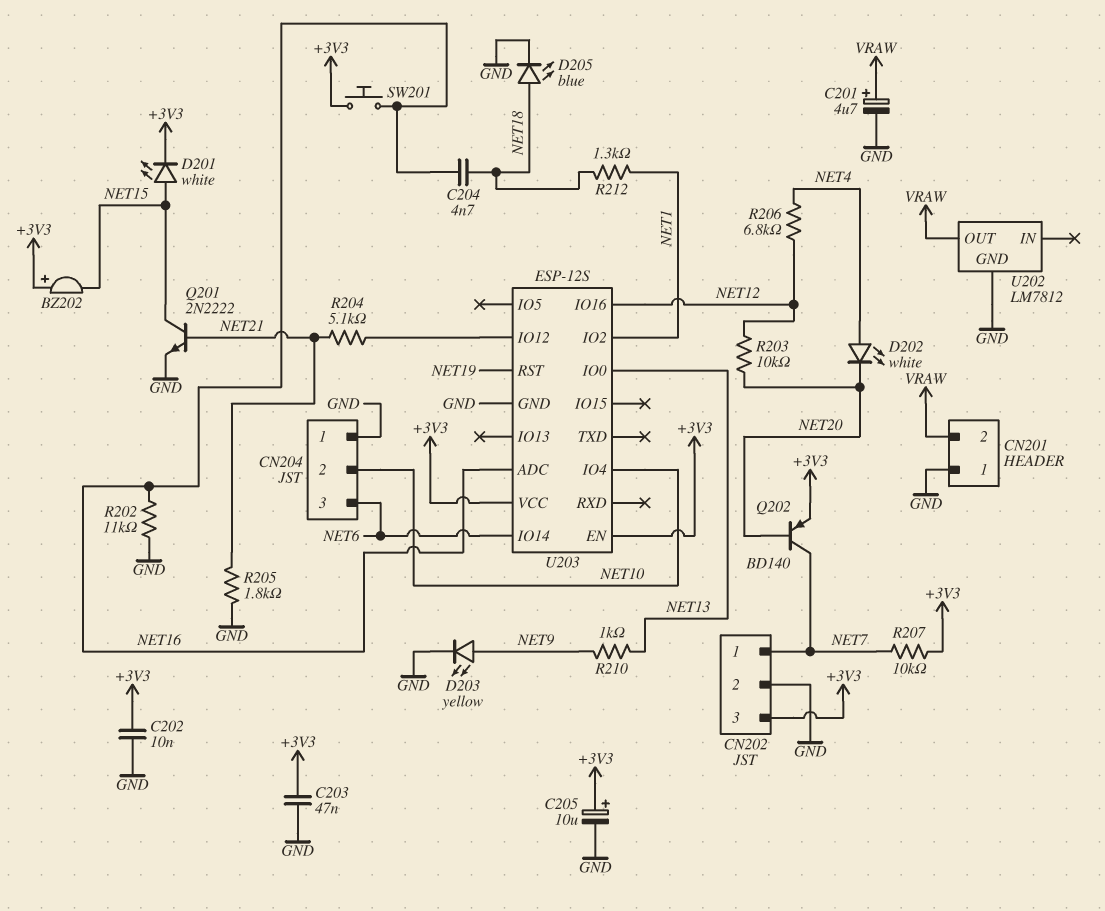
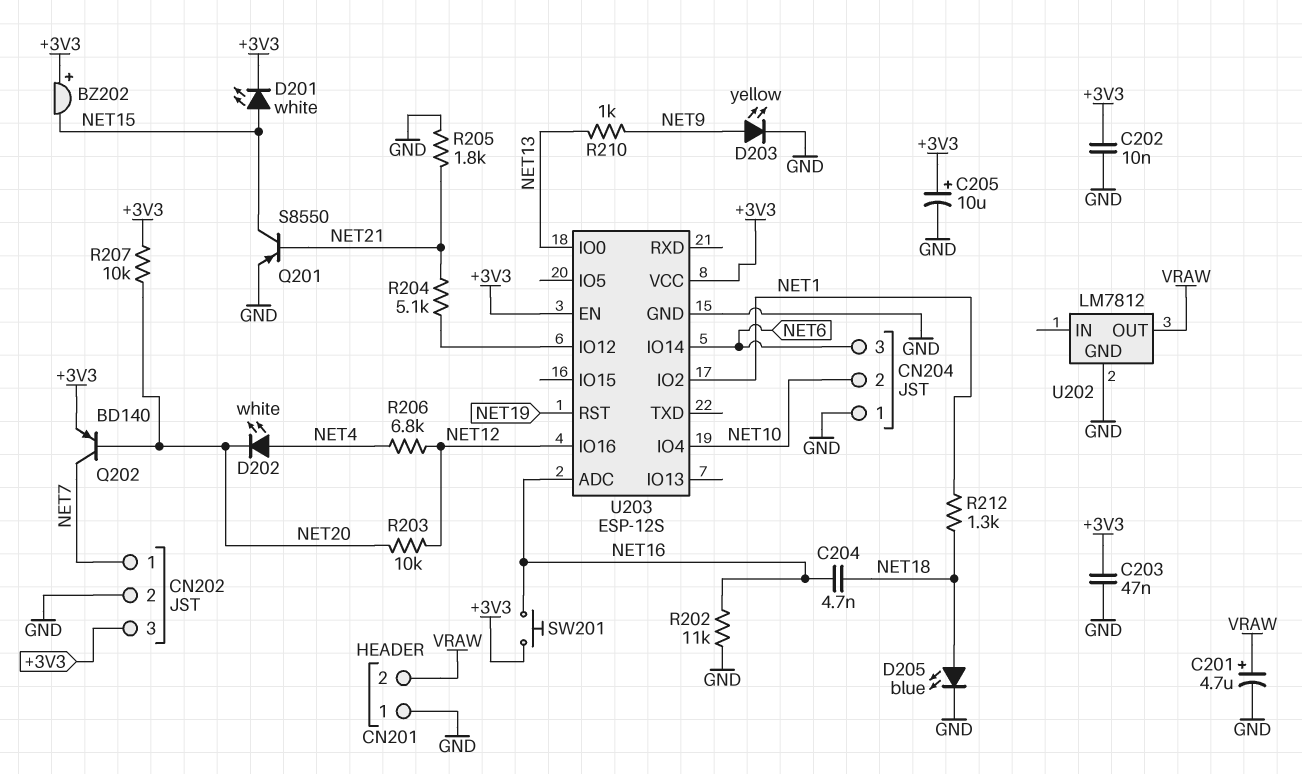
Q201: NPN 2N2222 (B NET21, C NET15, E GND) -> PNP S8550 (B NET21, C NET15, E GND)
R207: 10k (+3V3, NET7) -> 10k (+3V3, NET20)

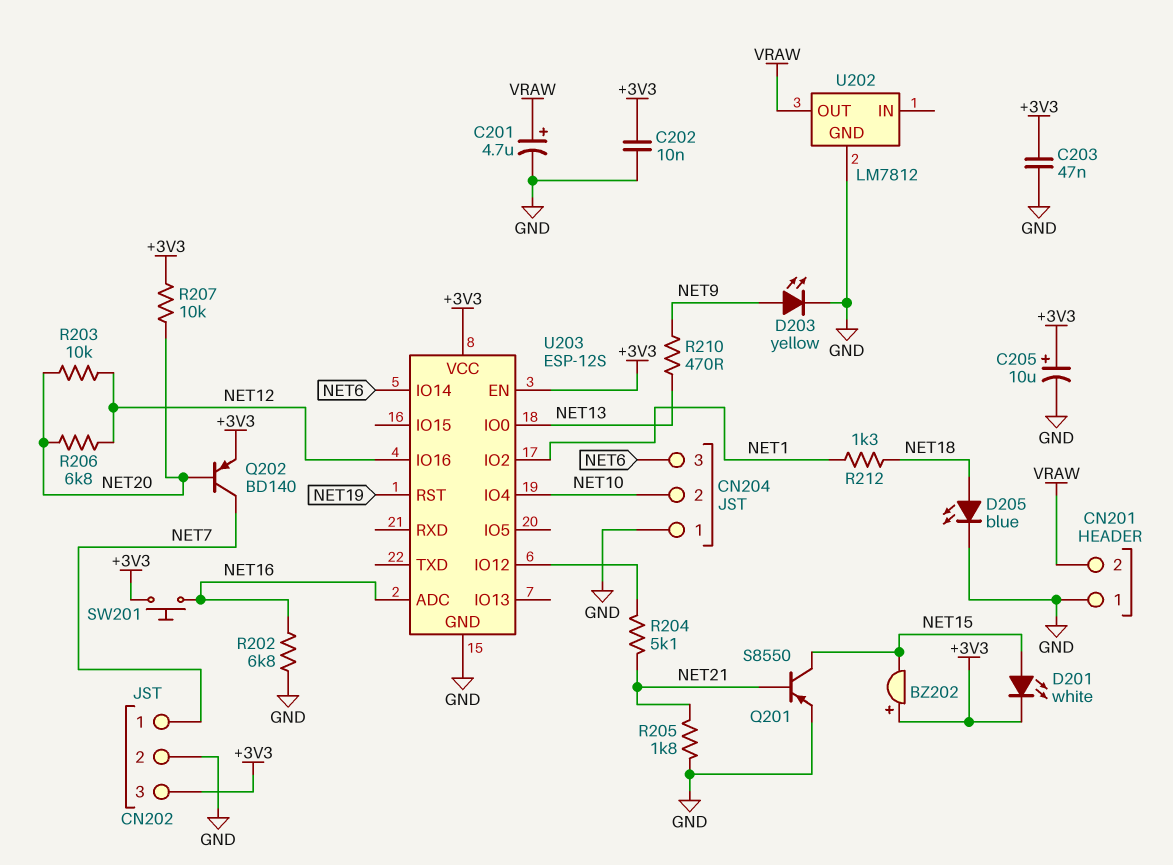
C204: 4.7nF (NET16, NET18) -> none
D202: LED white (A NET4, K NET20) -> none
R202: 11k (GND, NET16) -> 6.8k (GND, NET16)
R206: 6.8k (NET4, NET12) -> 6.8k (NET12, NET20)
R210: 1k (NET9, NET13) -> 470 (NET9, NET13)

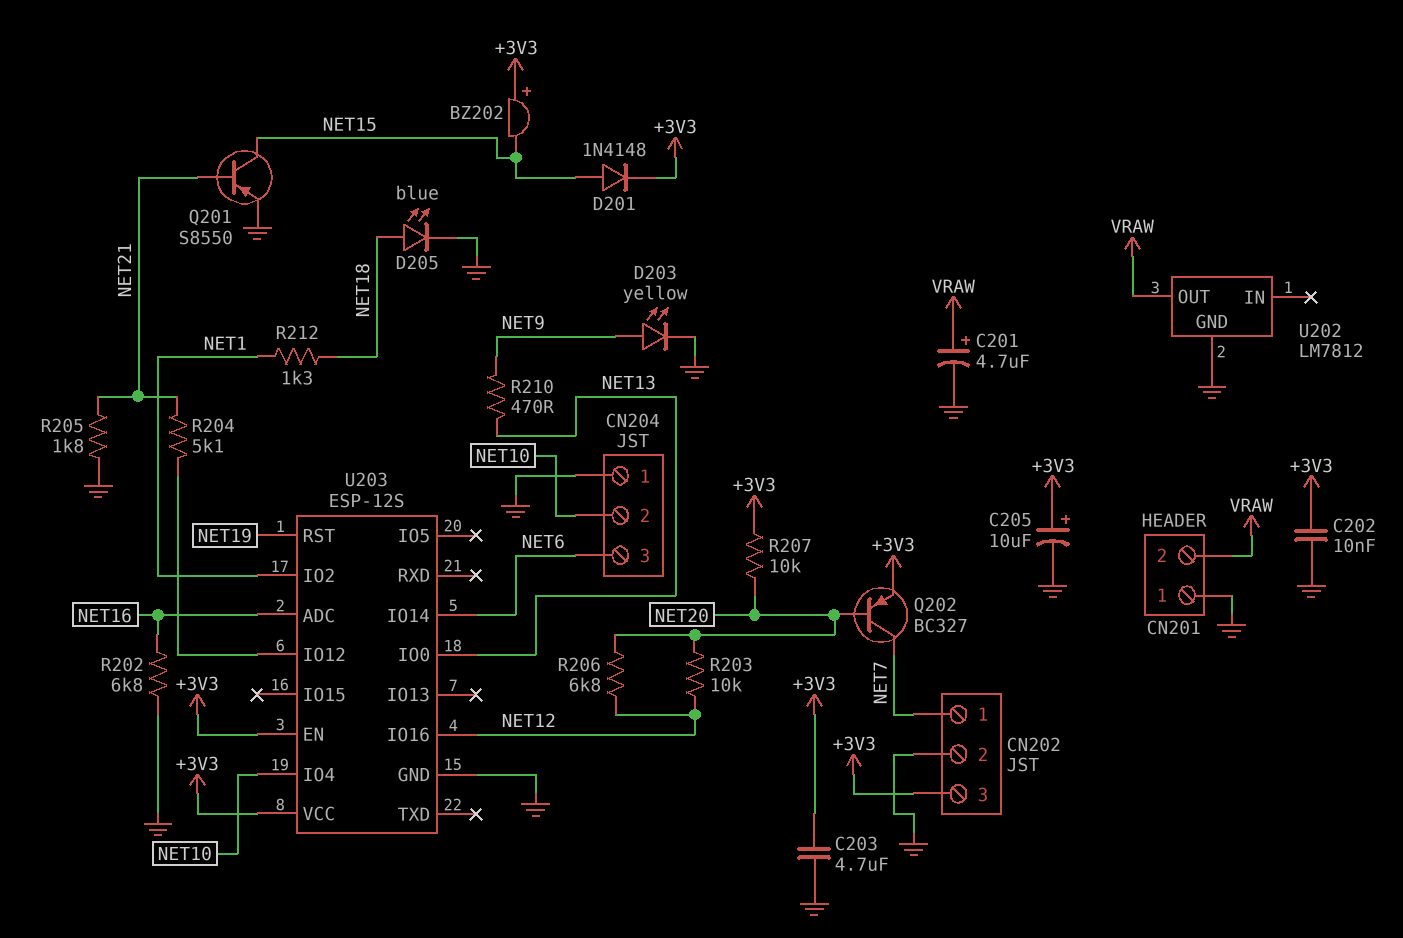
C203: 47nF (+3V3, GND) -> 4.7uF (+3V3, GND)
D201: LED white (A NET15, K +3V3) -> diode 1N4148 (A NET15, K +3V3)
Q202: PNP BD140 (B NET20, C NET7, E +3V3) -> PNP BC327 (B NET20, C NET7, E +3V3)
SW201: button (+3V3, NET16) -> none

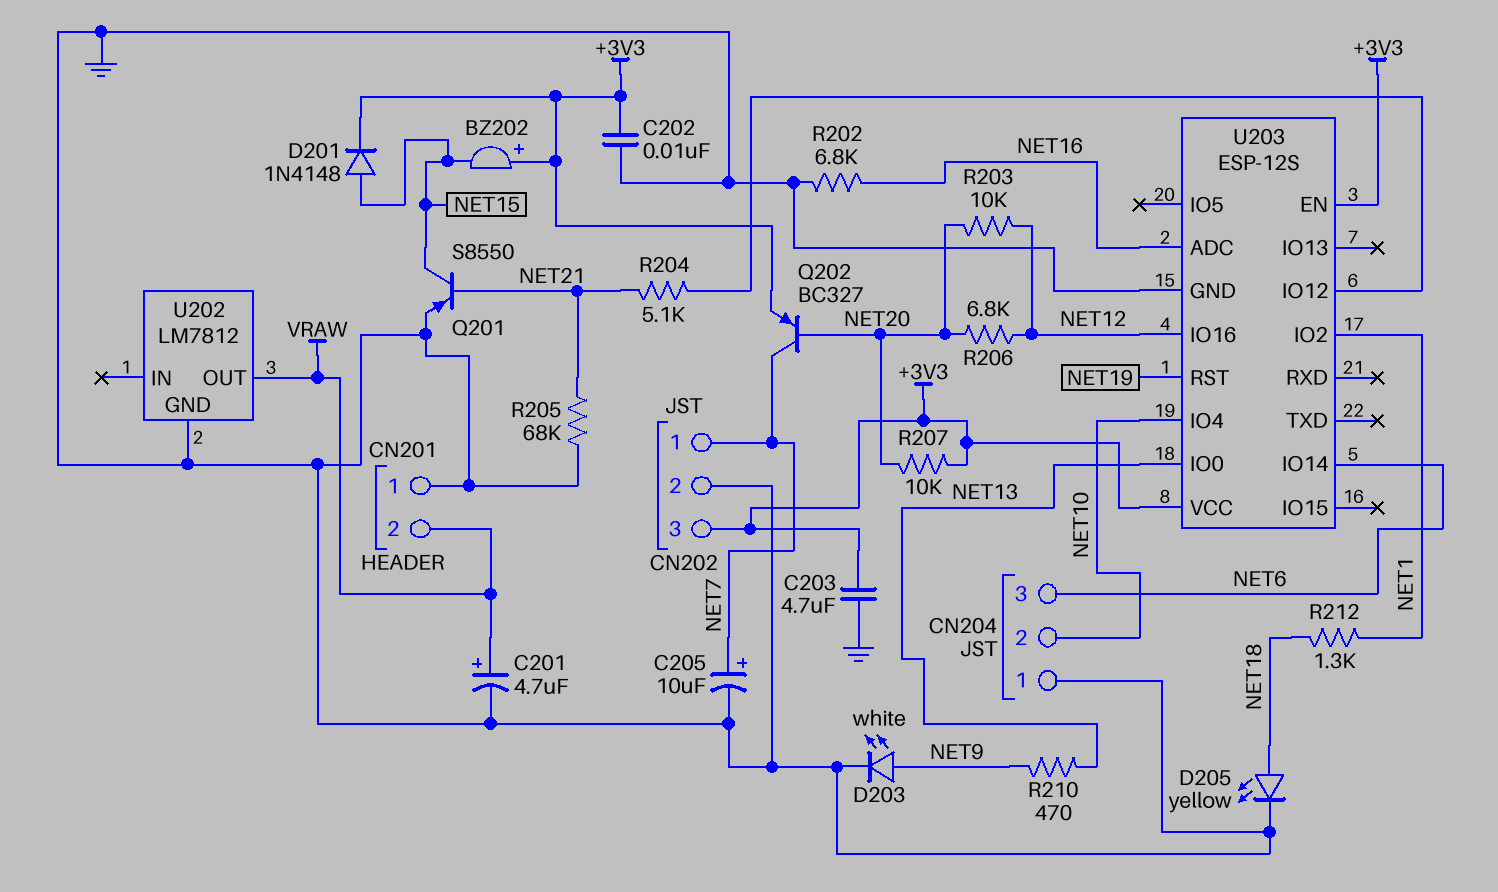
C205: 10uF (plus +3V3, minus GND) -> 10uF (plus NET7, minus GND)
D203: LED yellow (A NET9, K GND) -> LED white (A NET9, K GND)
D205: LED blue (A NET18, K GND) -> LED yellow (A NET18, K GND)
R205: 1.8k (GND, NET21) -> 68k (GND, NET21)

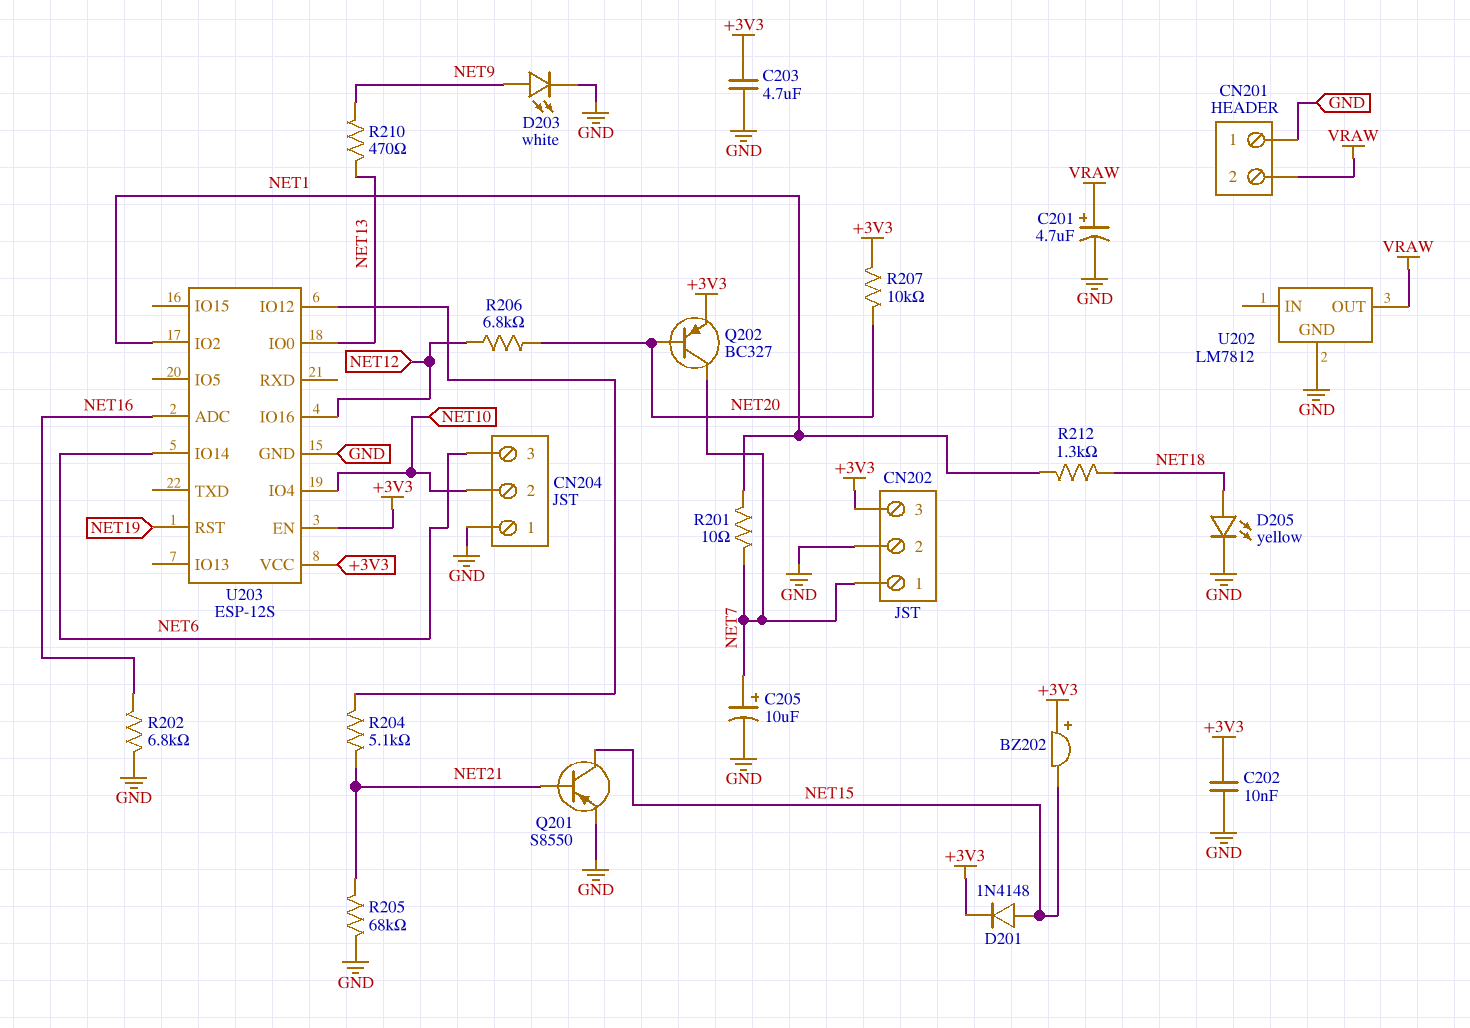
R201: none -> 10 (NET1, NET7)
R203: 10k (NET12, NET20) -> none

